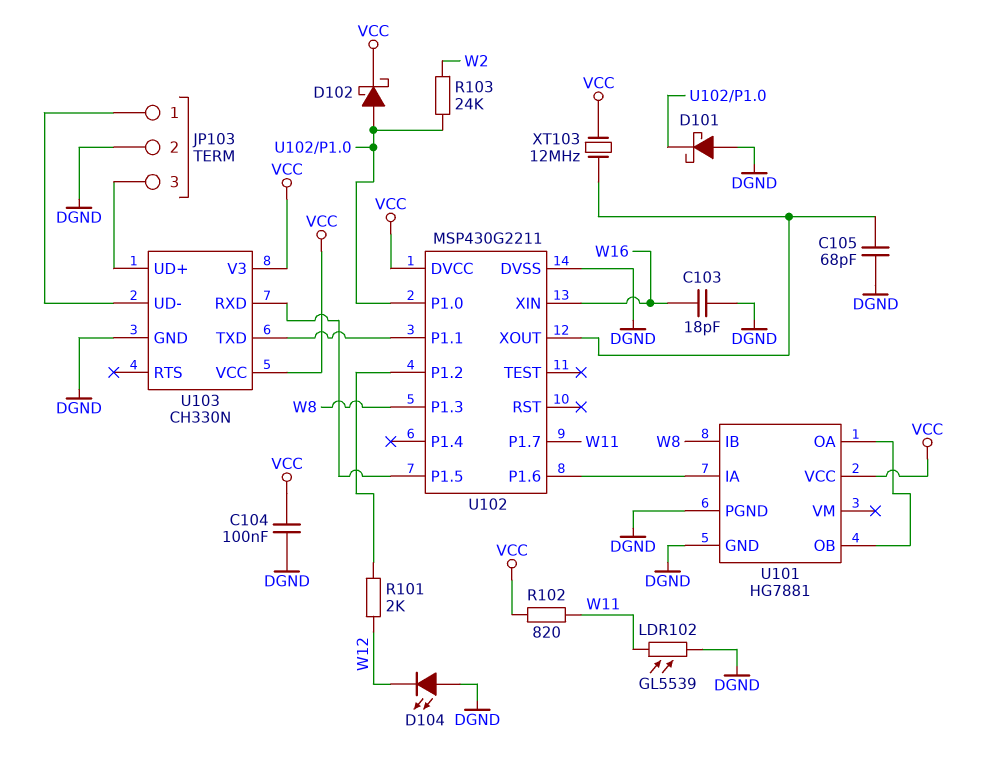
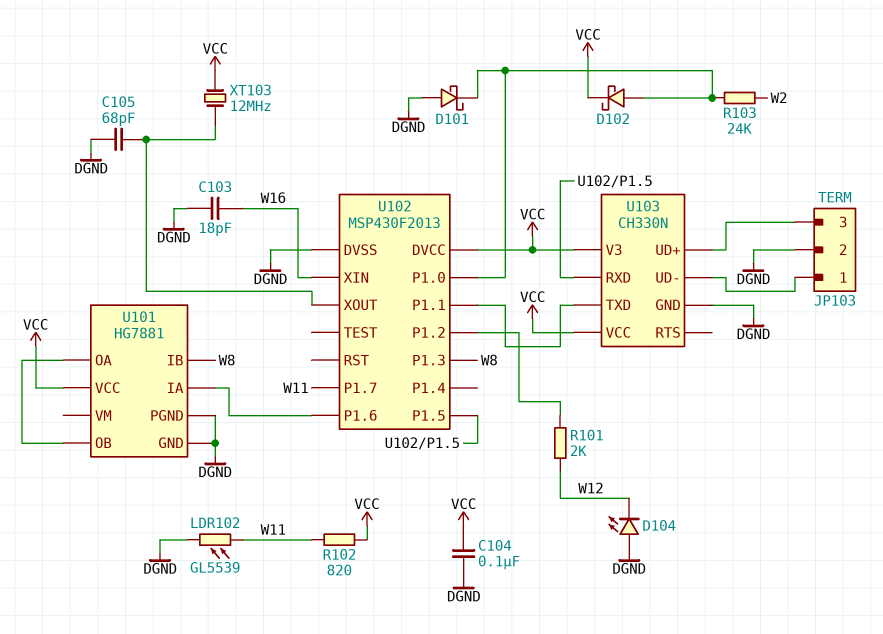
U102: MSP430G2211 -> MSP430F2013

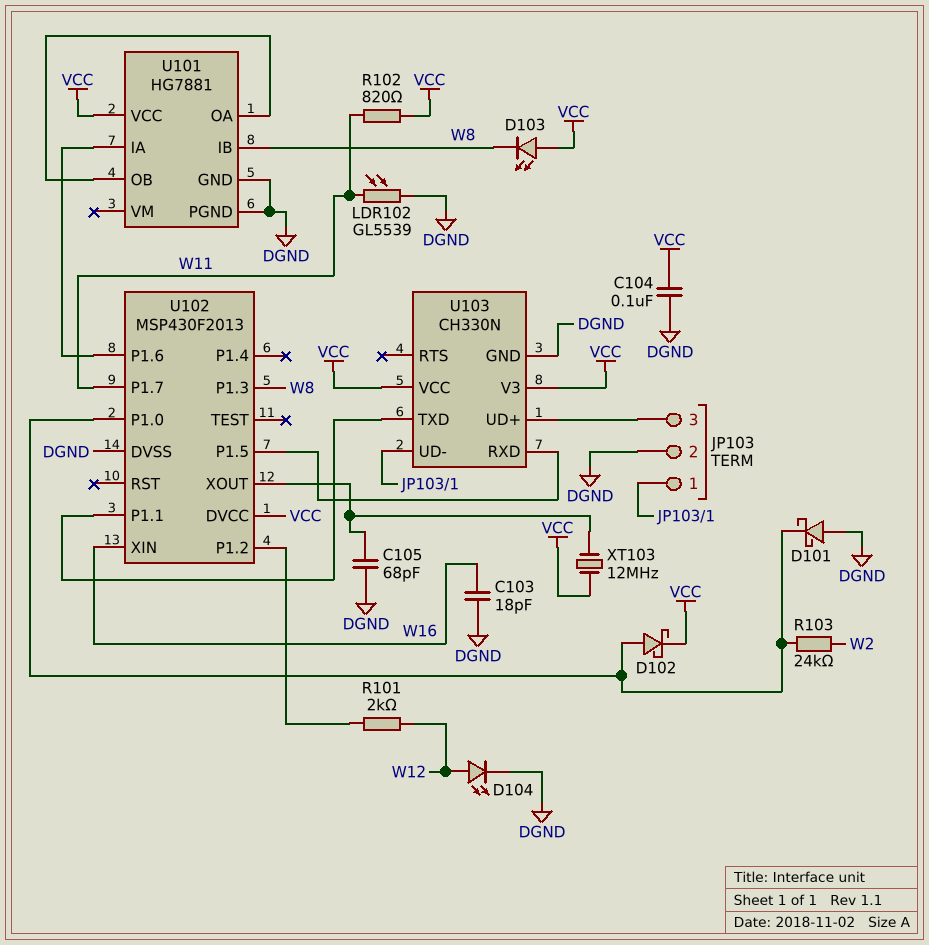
D103: none -> LED (A VCC, K W8)
D104: LED (A DGND, K W12) -> LED (A W12, K DGND)

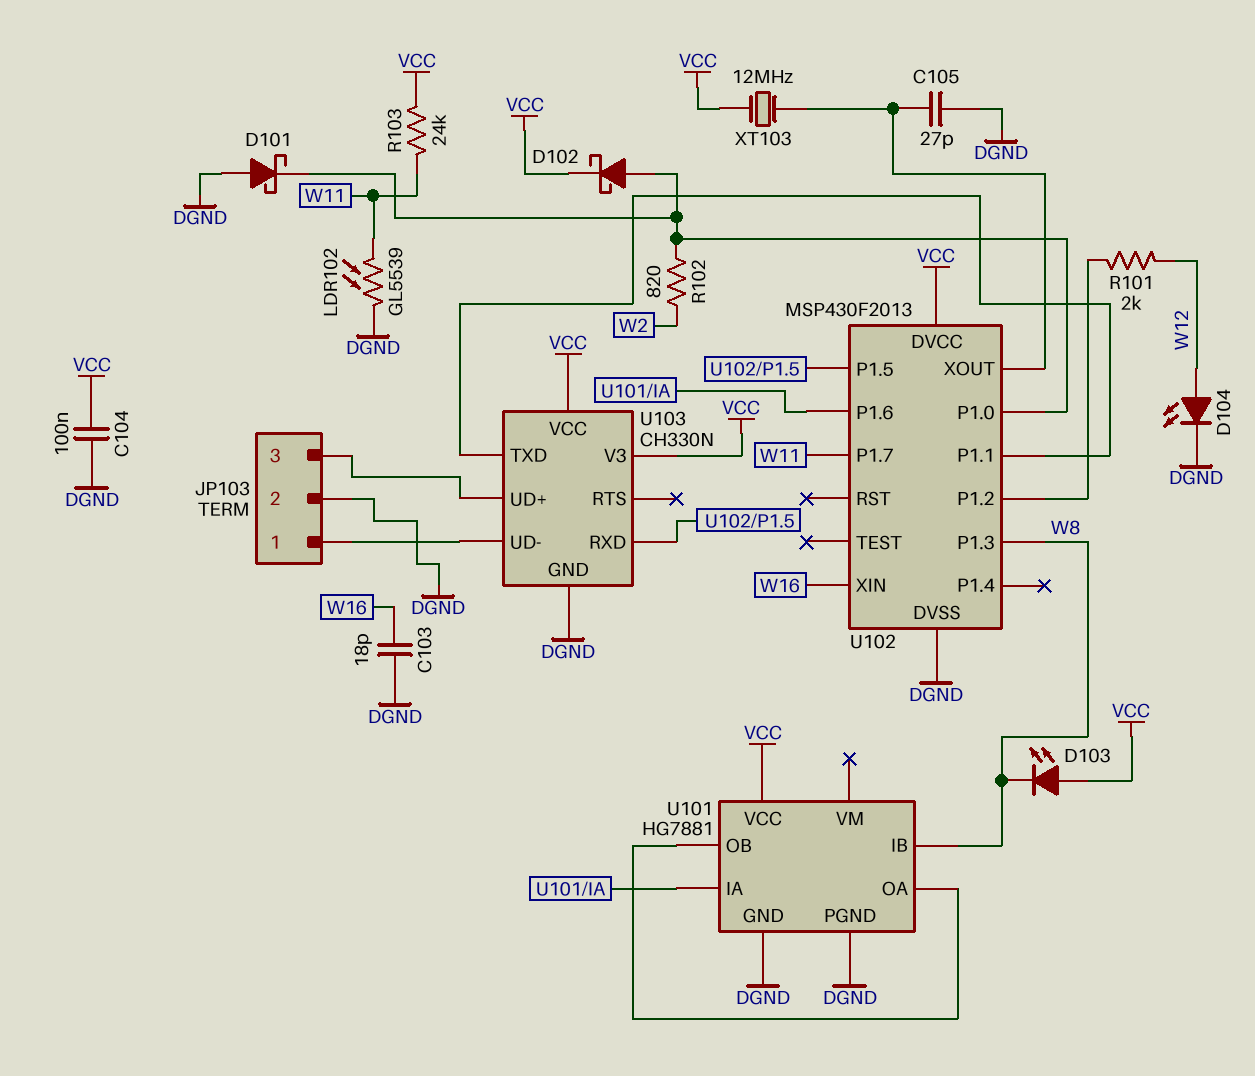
C105: 68pF (DGND, U102/XOUT) -> 27pF (DGND, U102/XOUT)
R102: 820 (VCC, W11) -> 820 (U102/P1.0, W2)
R103: 24k (U102/P1.0, W2) -> 24k (VCC, W11)

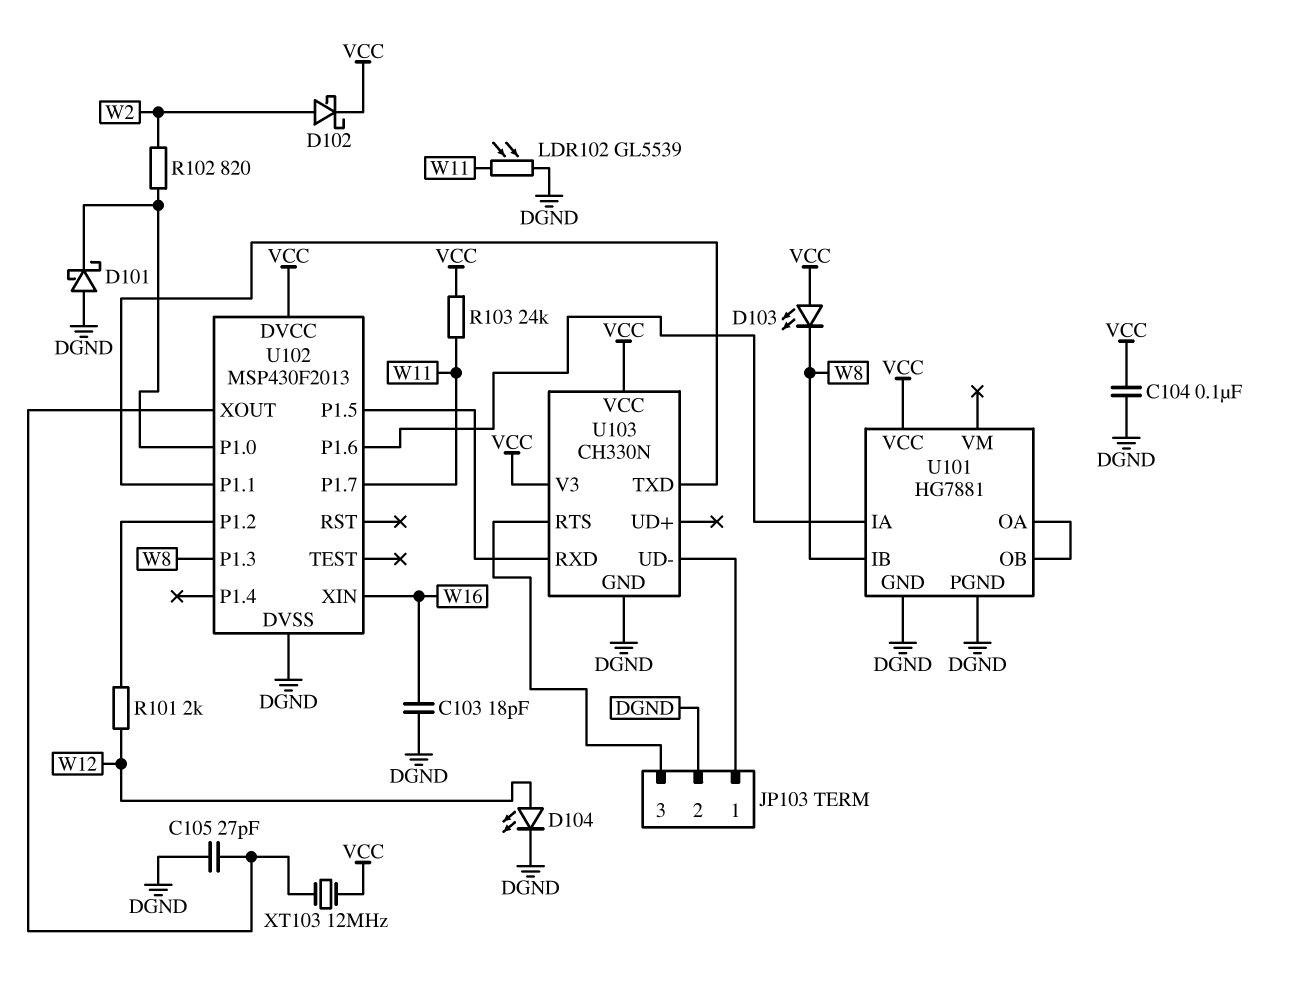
D102: schottky (A U102/P1.0, K VCC) -> schottky (A W2, K VCC)
U103 pin RTS: none -> JP103/3
U103 pin UD+: JP103/3 -> none

